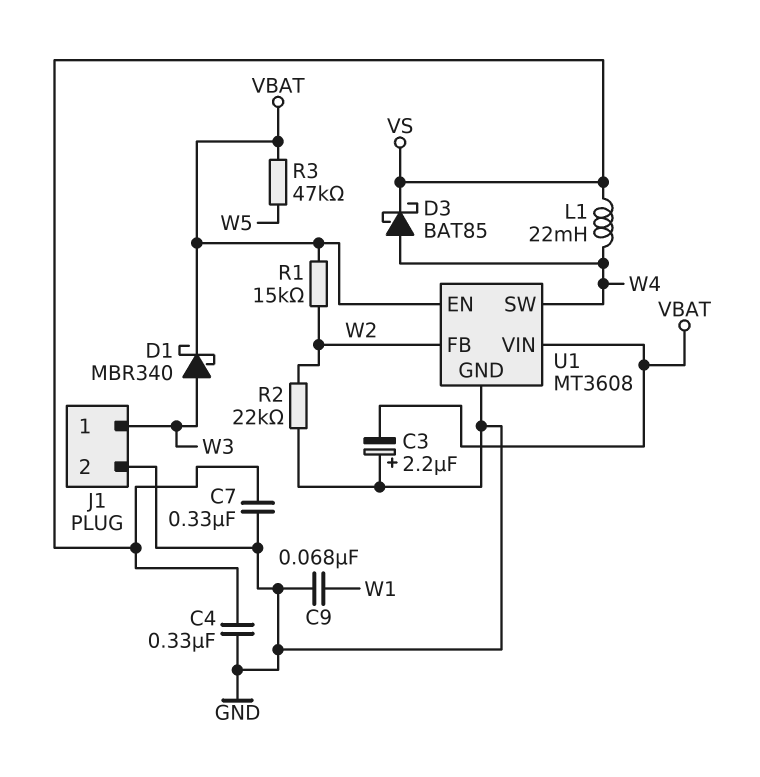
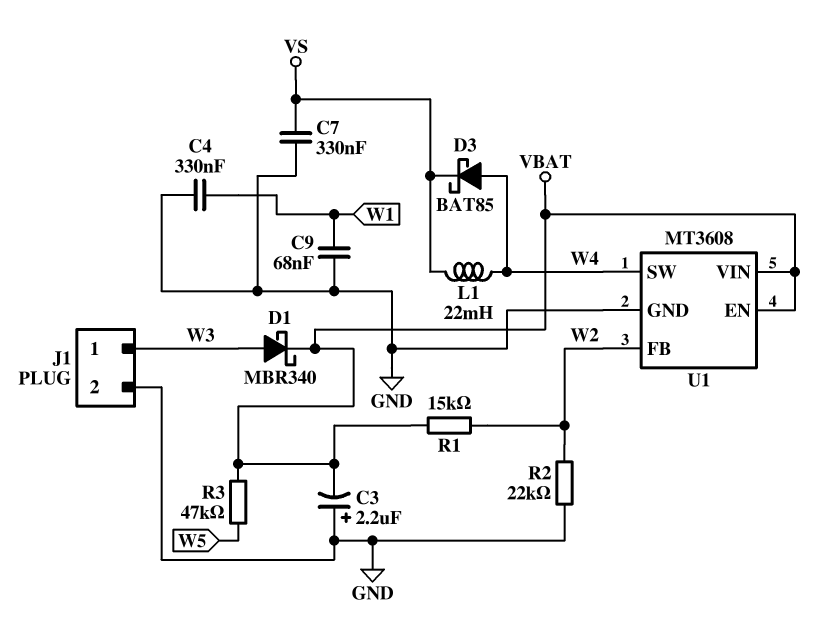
C4: 330nF (GND, VS) -> 330nF (GND, W1)

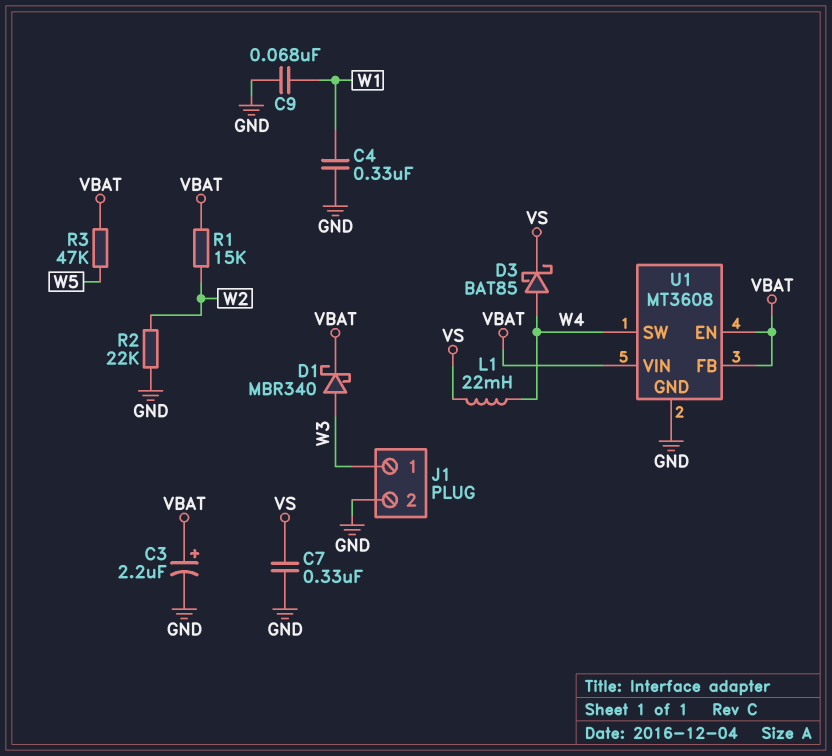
C3: 2.2uF (plus GND, minus VBAT) -> 2.2uF (plus VBAT, minus GND)
U1 pin FB: W2 -> VBAT

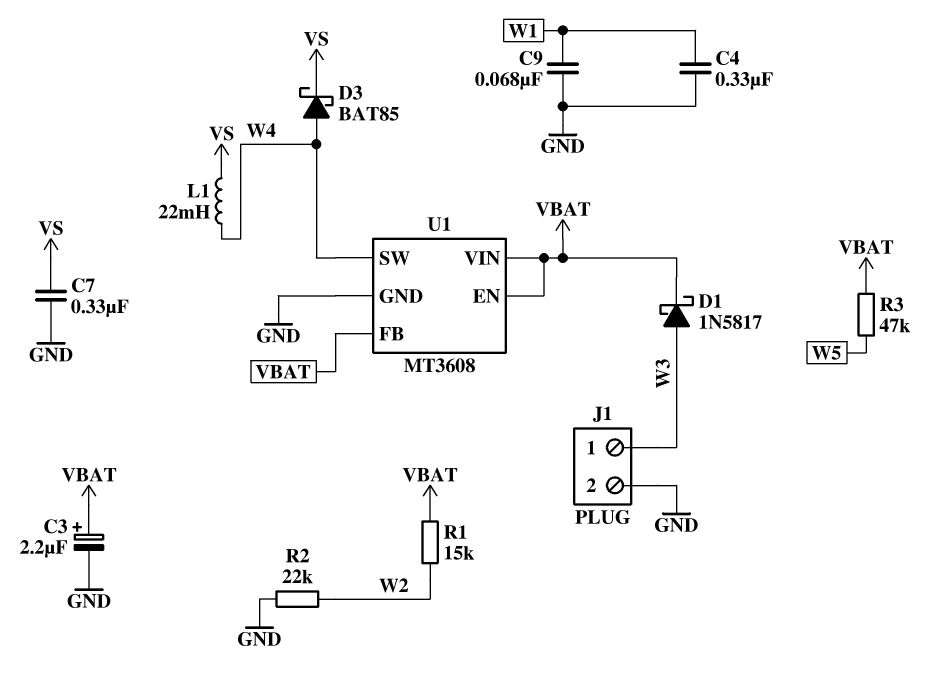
D1: schottky MBR340 (A W3, K VBAT) -> schottky 1N5817 (A W3, K VBAT)

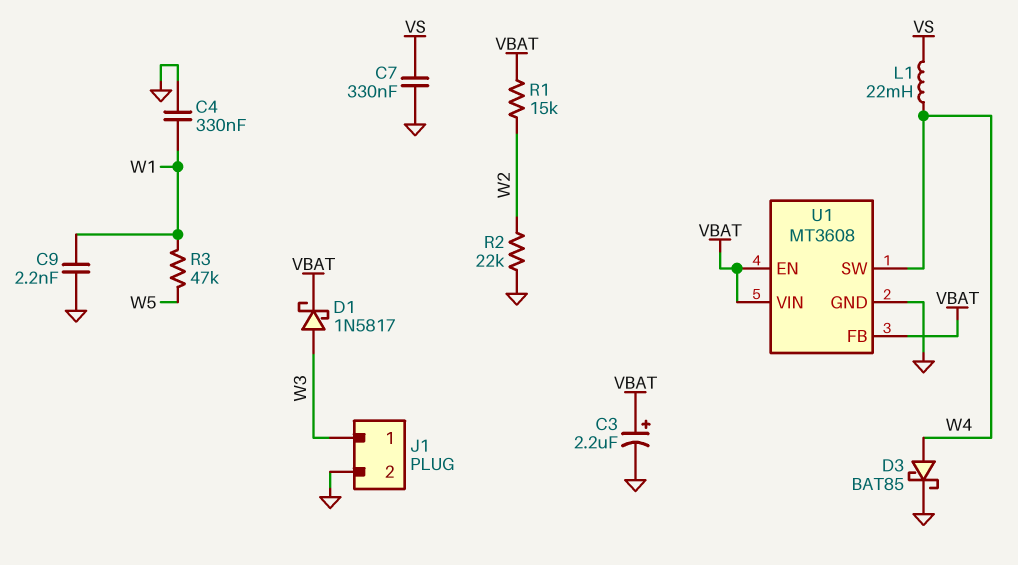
C9: 68nF (GND, W1) -> 2.2nF (GND, W1)
D3: schottky BAT85 (A W4, K VS) -> schottky BAT85 (A W4, K GND)
R3: 47k (VBAT, W5) -> 47k (W1, W5)

